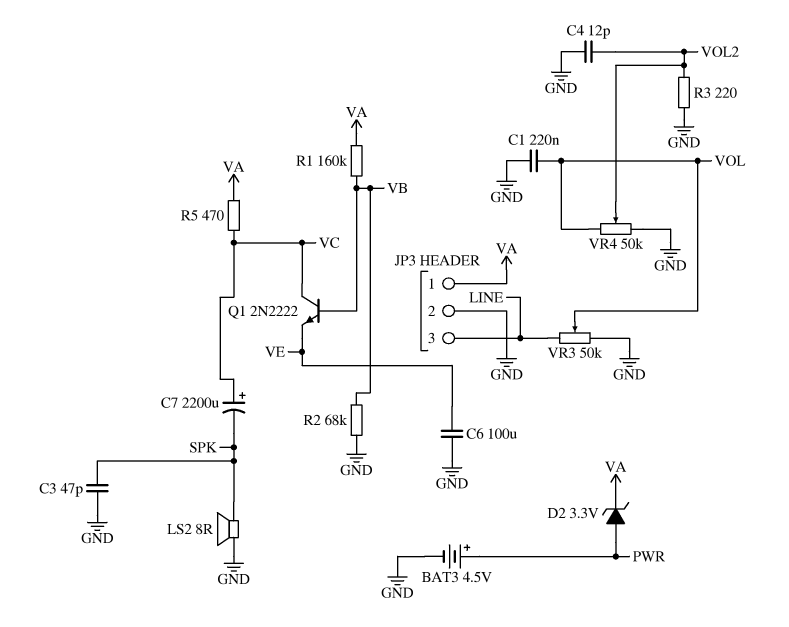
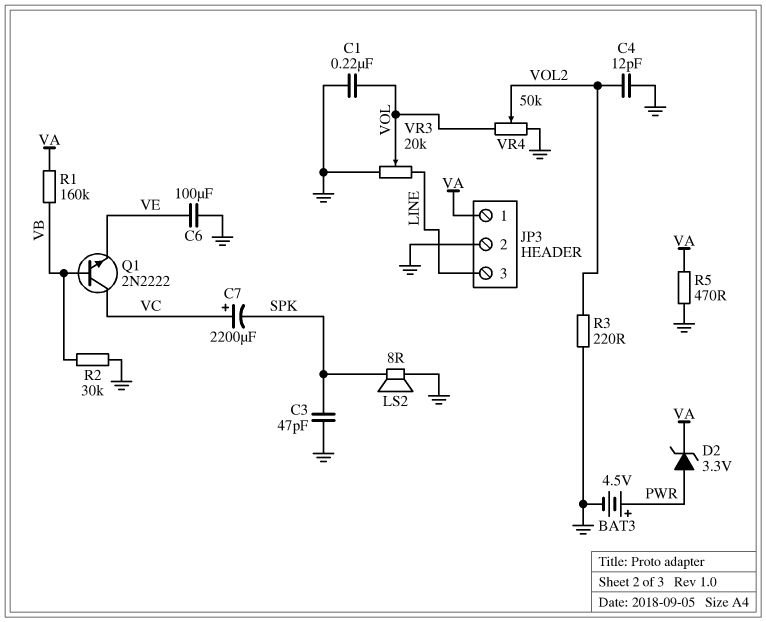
R2: 68k (GND, VB) -> 30k (GND, VB)
R5: 470 (VA, VC) -> 470 (GND, VA)
VR3: 50k (GND, LINE, wiper VOL) -> 20k (GND, LINE, wiper VOL)

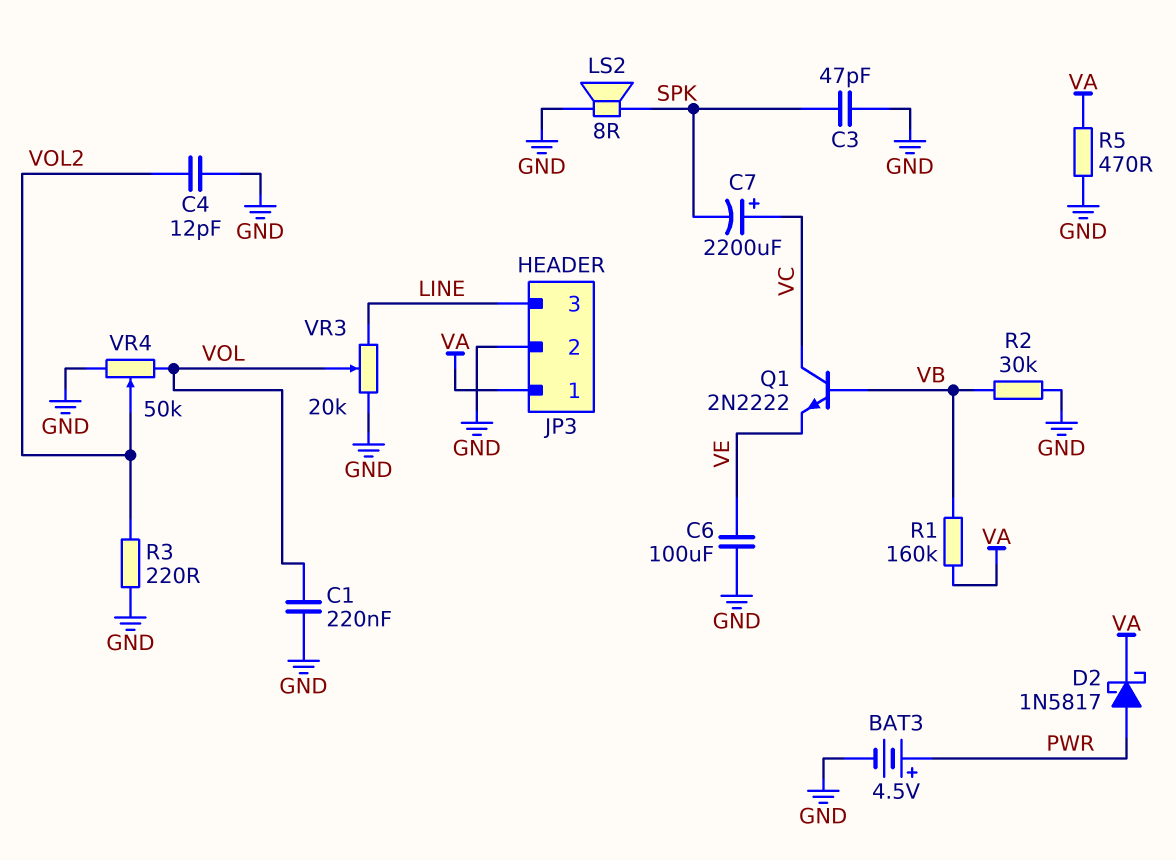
D2: zener 3.3V (A PWR, K VA) -> schottky 1N5817 (A PWR, K VA)

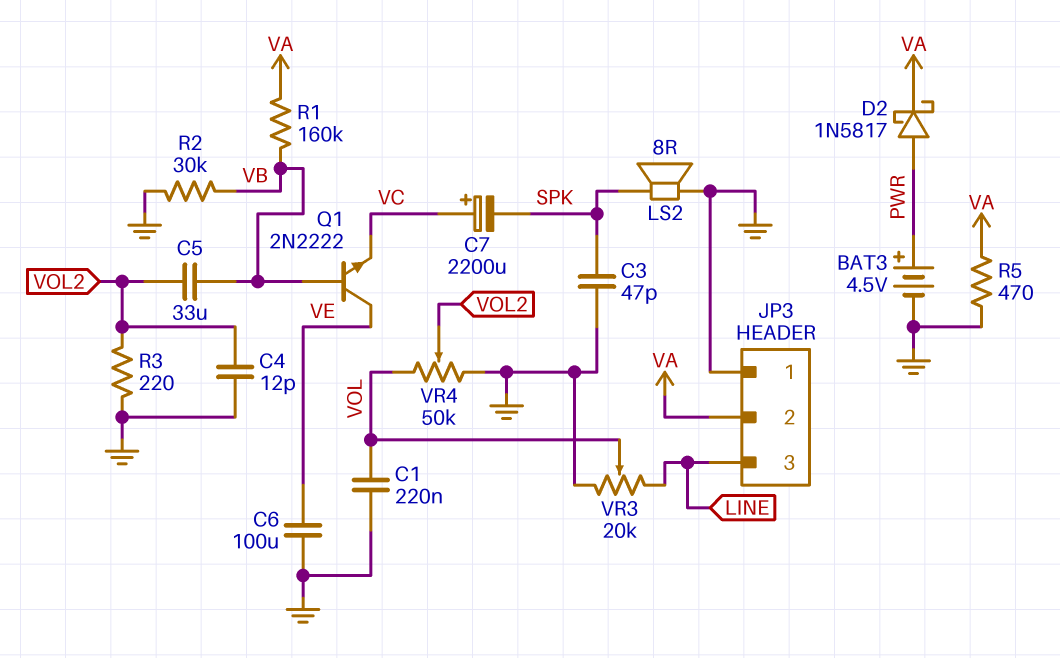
C5: none -> 33uF (VB, VOL2)
JP3 pin 1: VA -> GND
JP3 pin 2: GND -> VA
Q1: NPN 2N2222 (B VB, C VC, E VE) -> NPN 2N2222 (B VB, C VE, E VC)

